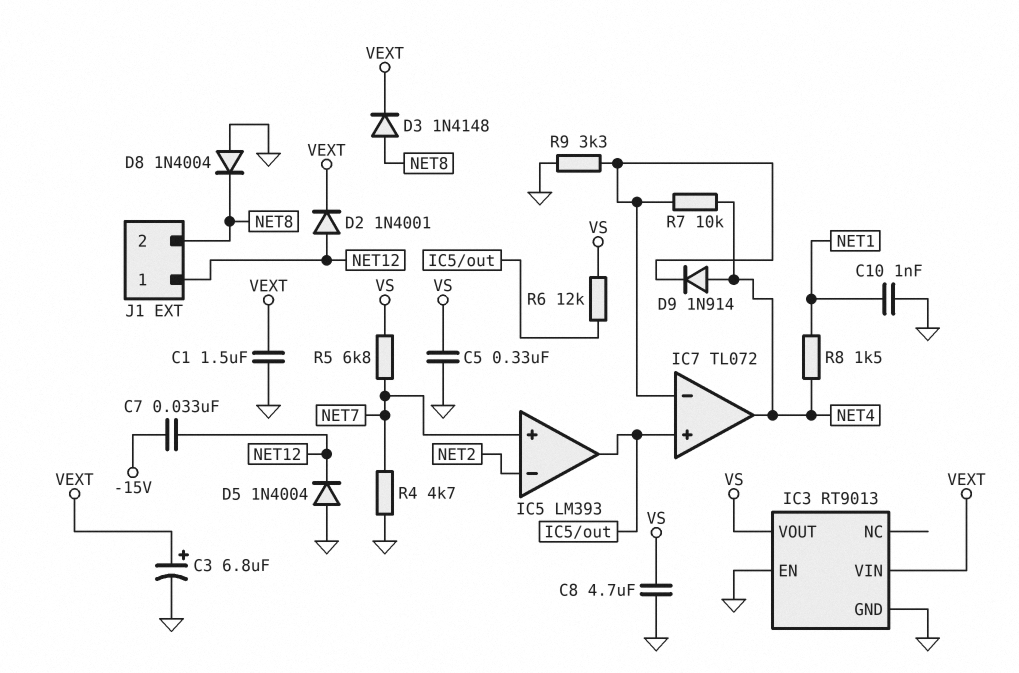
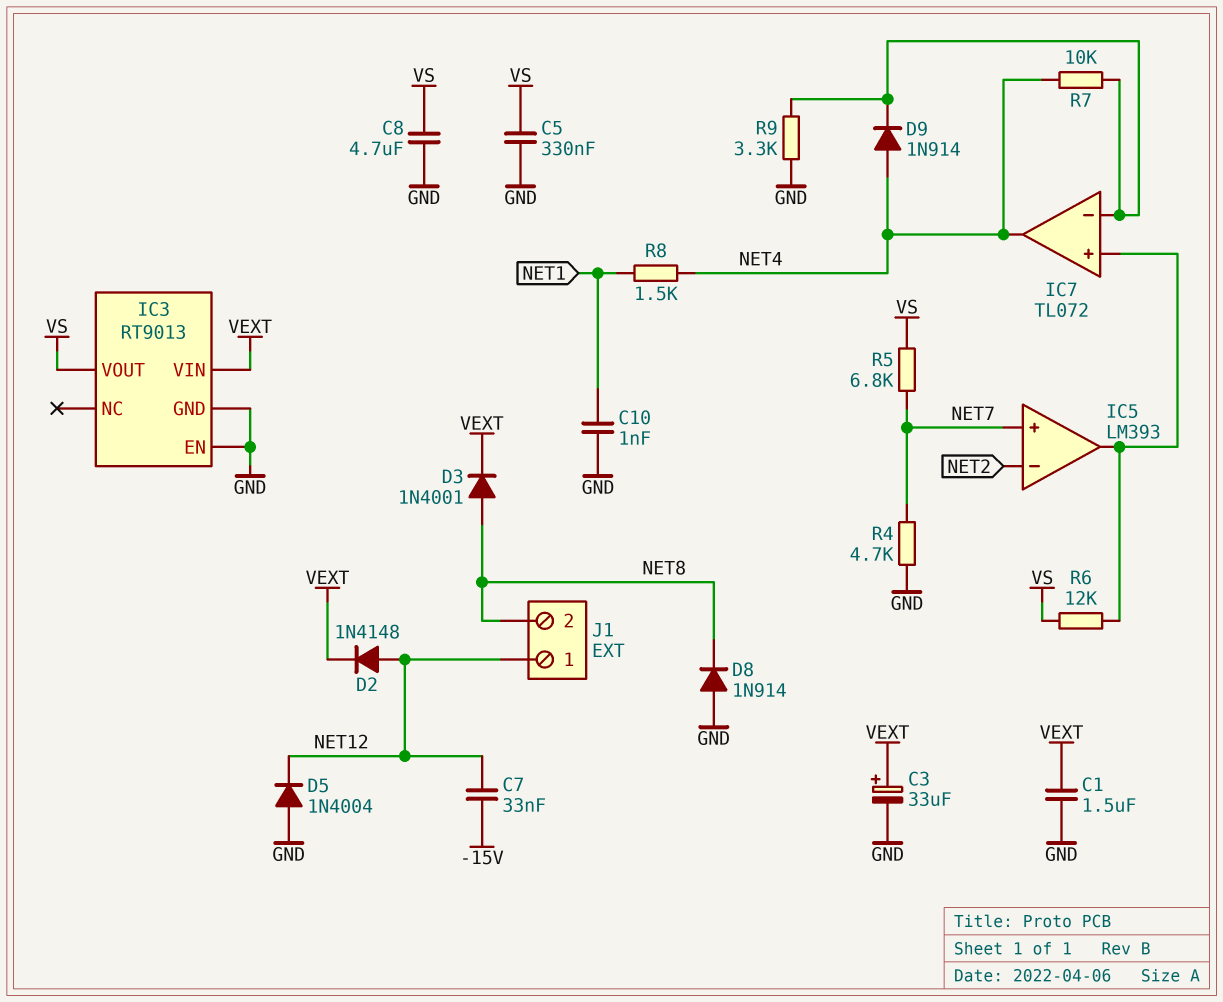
C3: 6.8uF (plus VEXT, minus GND) -> 33uF (plus VEXT, minus GND)
D2: diode 1N4001 (A NET12, K VEXT) -> diode 1N4148 (A NET12, K VEXT)
D3: diode 1N4148 (A NET8, K VEXT) -> diode 1N4001 (A NET8, K VEXT)
D8: diode 1N4004 (A GND, K NET8) -> diode 1N914 (A GND, K NET8)

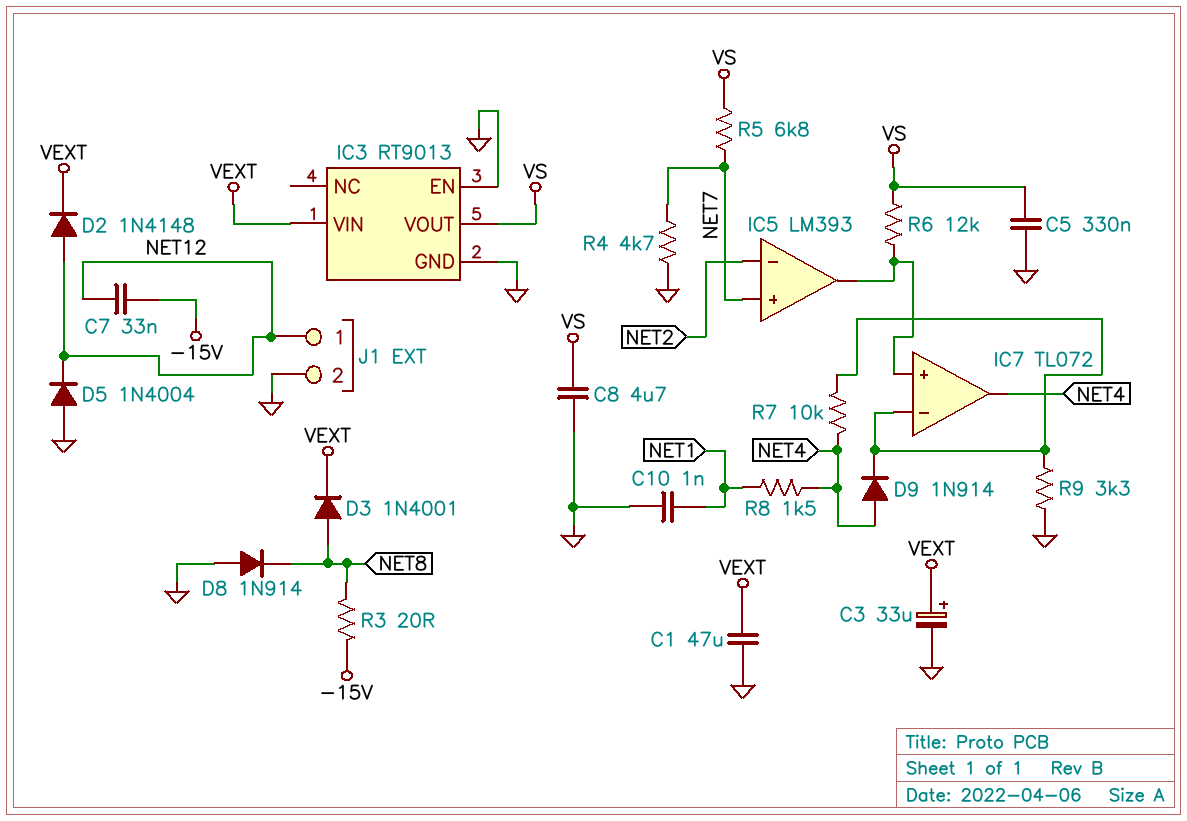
C1: 1.5uF (GND, VEXT) -> 47uF (GND, VEXT)
J1 pin 2: NET8 -> GND
R3: none -> 20 (-15V, NET8)

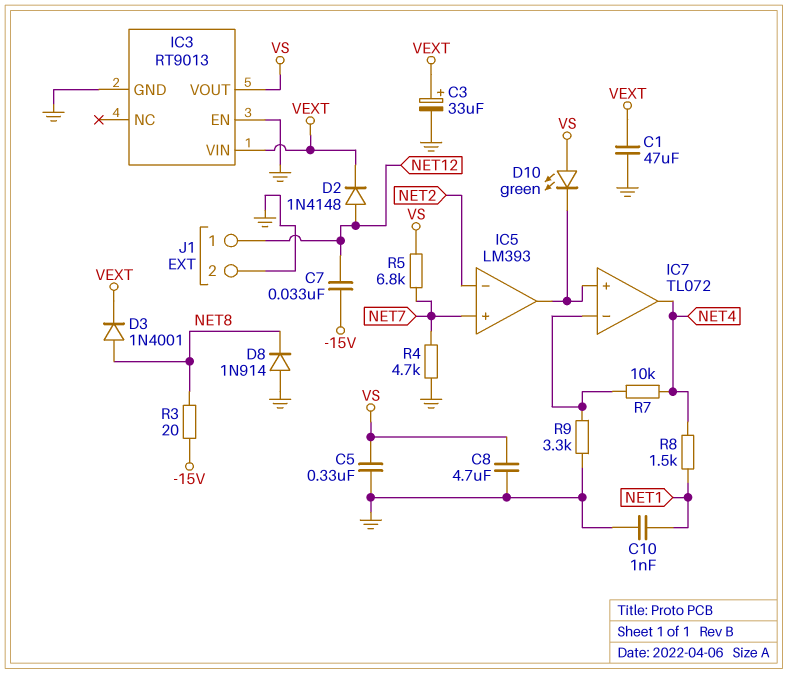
D5: diode 1N4004 (A GND, K NET12) -> none
D9: diode 1N914 (A NET4, K IC7/in-) -> none
D10: none -> LED green (A VS, K IC5/out)
R6: 12k (IC5/out, VS) -> none

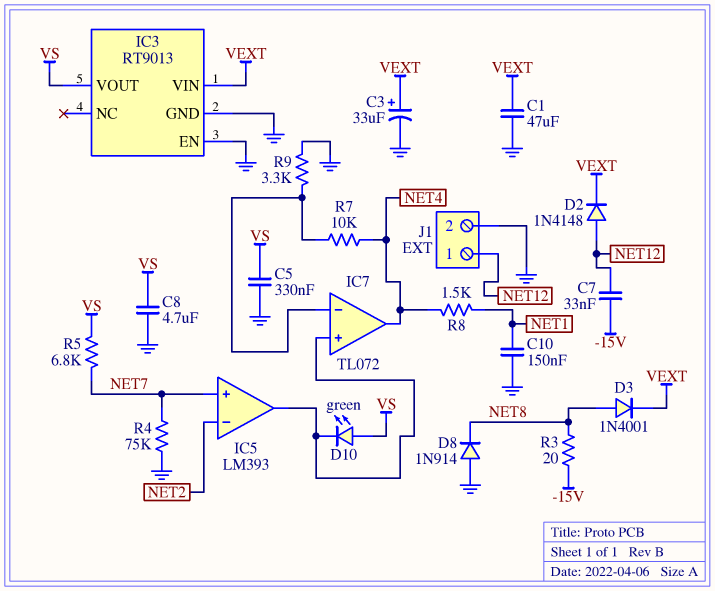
C10: 1nF (GND, NET1) -> 150nF (GND, NET1)
R4: 4.7k (GND, NET7) -> 75k (GND, NET7)

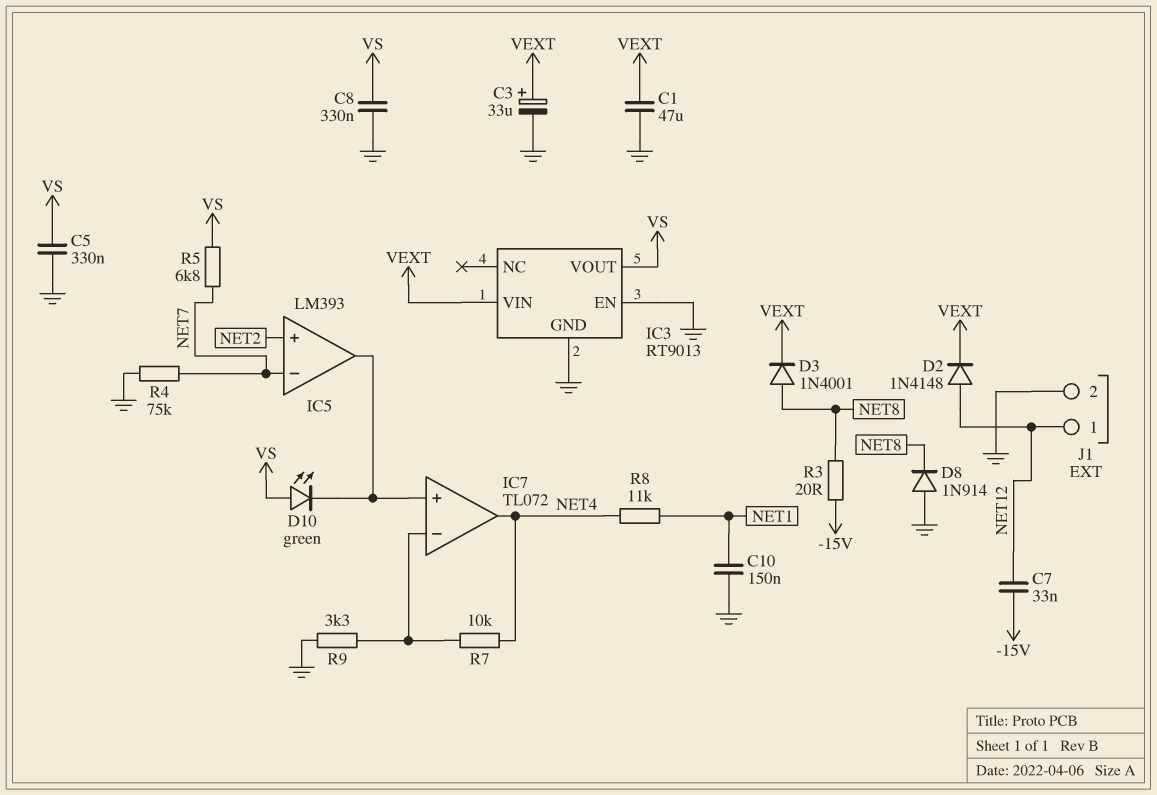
C8: 4.7uF (GND, VS) -> 330nF (GND, VS)
IC5 pin in+: NET7 -> NET2
IC5 pin in-: NET2 -> NET7
R8: 1.5k (NET1, NET4) -> 11k (NET1, NET4)

